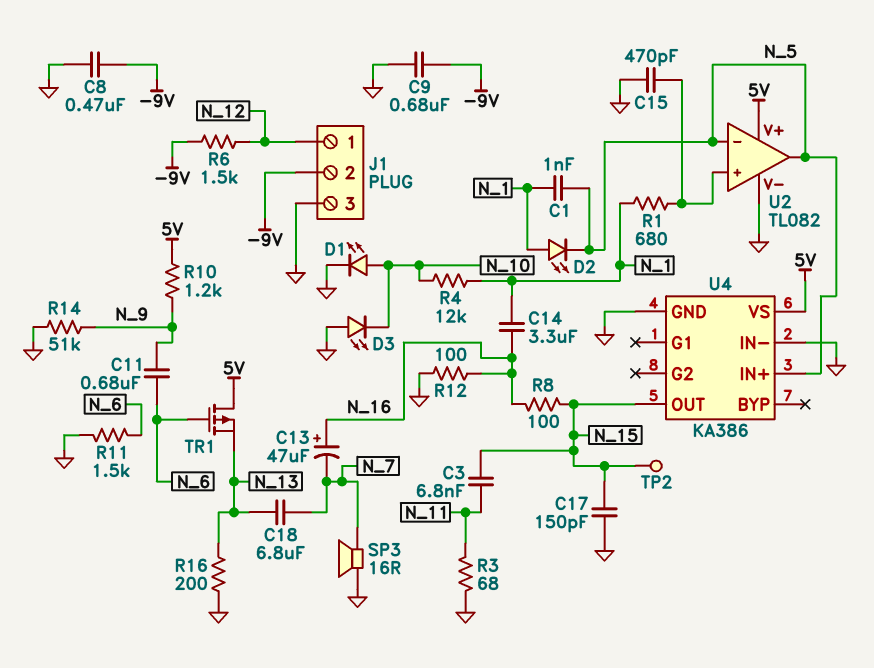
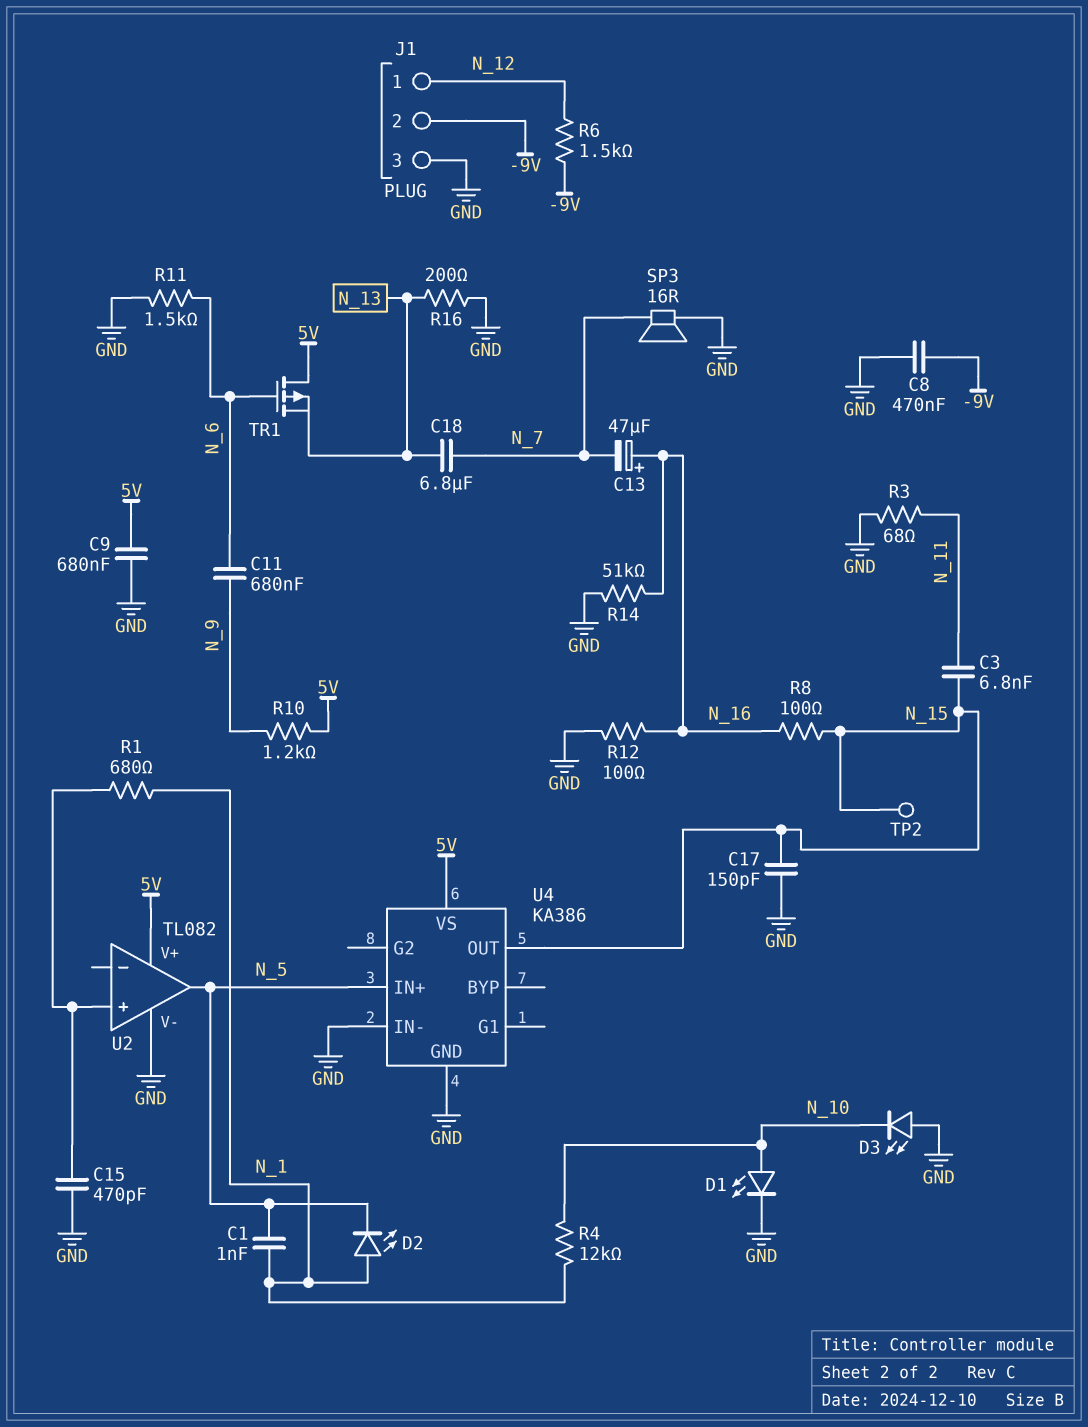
C9: 680nF (-9V, GND) -> 680nF (5V, GND)
C14: 3.3uF (N_1, N_16) -> none
R14: 51k (GND, N_9) -> 51k (GND, N_16)
U2 pin in-: N_5 -> none

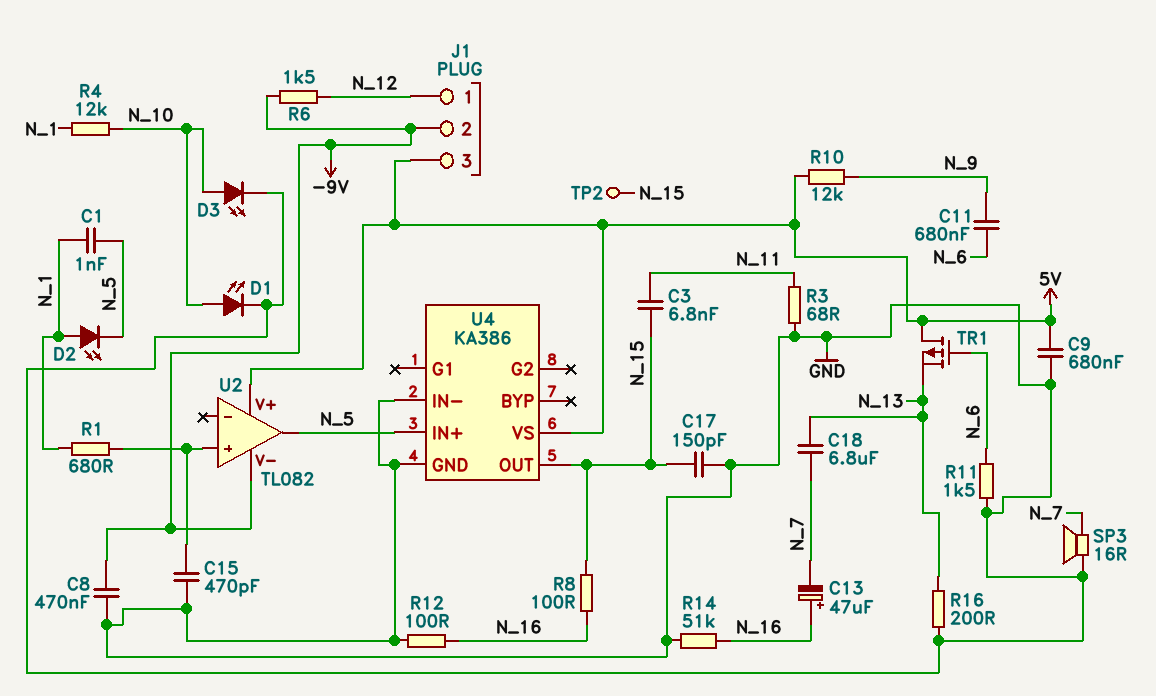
D3: LED (A GND, K N_10) -> LED (A N_10, K GND)
J1 pin 3: GND -> 5V
R10: 1.2k (5V, N_9) -> 12k (5V, N_9)
U2 pin V-: GND -> -9V

